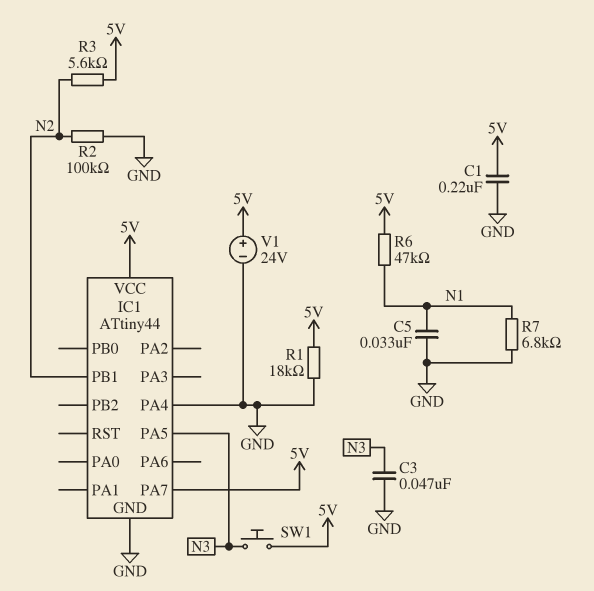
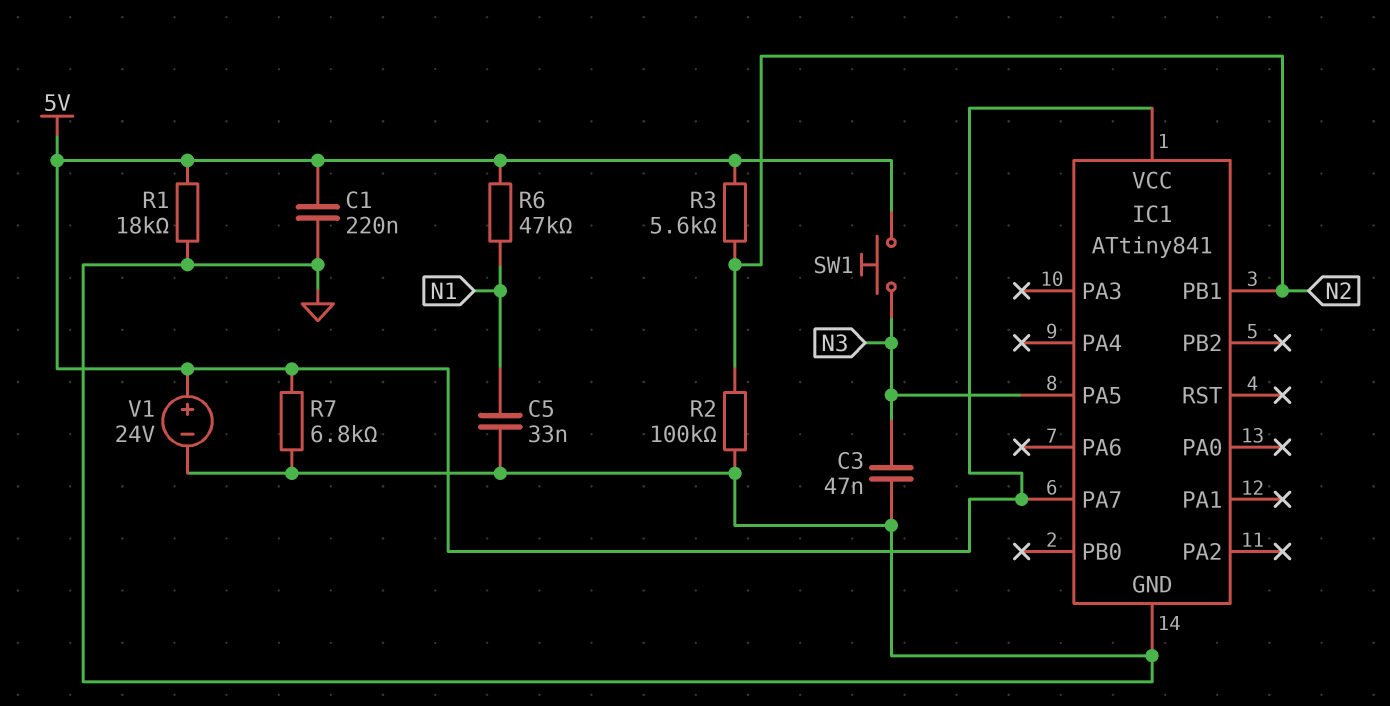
IC1: ATtiny44 -> ATtiny841
IC1 pin PA4: GND -> none
R7: 6.8k (GND, N1) -> 6.8k (5V, GND)

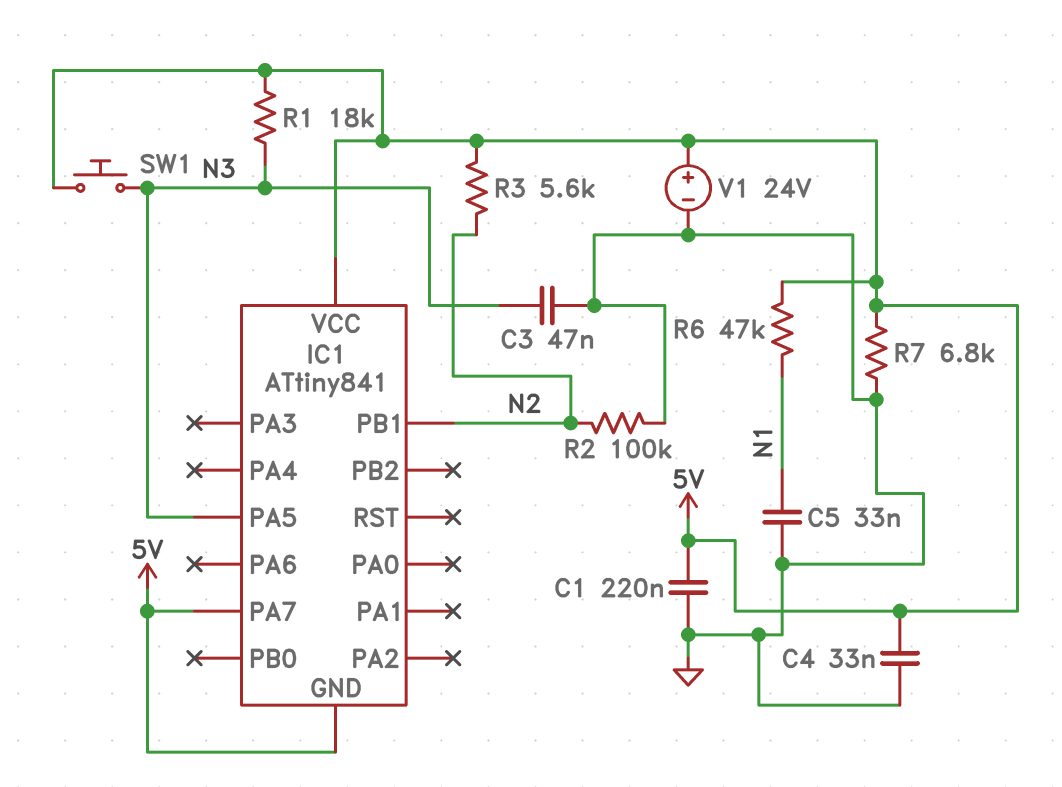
C4: none -> 33nF (5V, GND)
IC1 pin GND: GND -> 5V
R1: 18k (5V, GND) -> 18k (5V, N3)

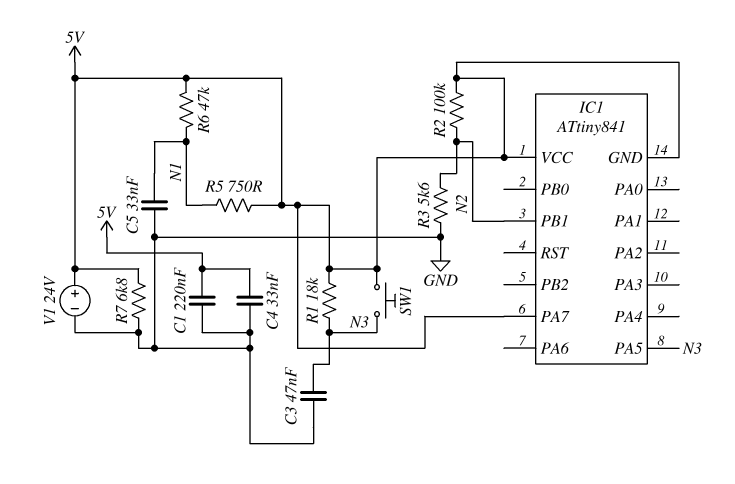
R2: 100k (GND, N2) -> 100k (5V, N2)
R3: 5.6k (5V, N2) -> 5.6k (GND, N2)
R5: none -> 750 (5V, N1)

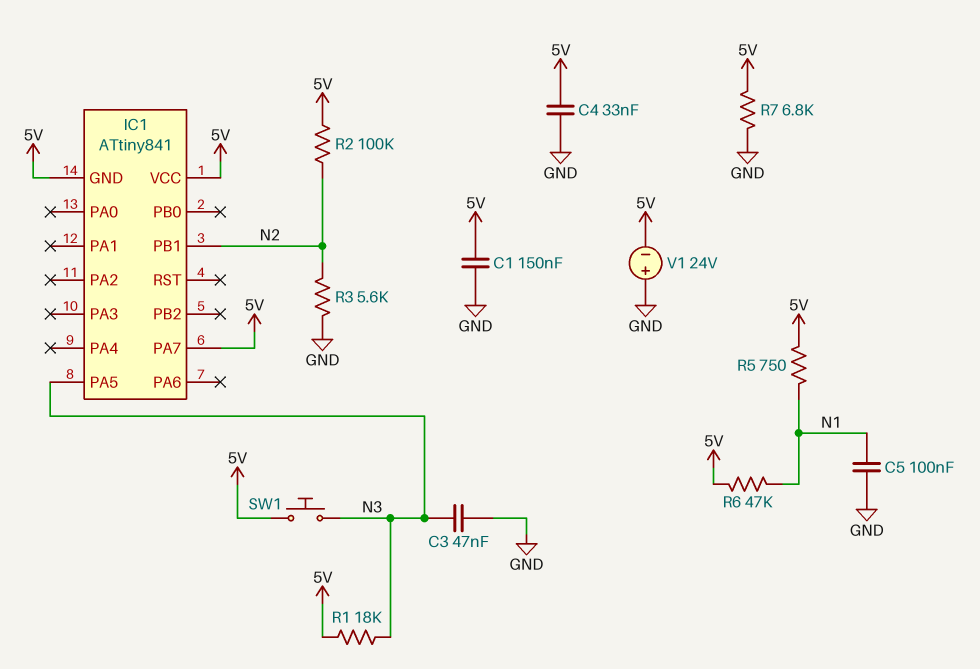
C1: 220nF (5V, GND) -> 150nF (5V, GND)
C5: 33nF (GND, N1) -> 100nF (GND, N1)
V1: 24V (plus 5V, minus GND) -> 24V (plus GND, minus 5V)

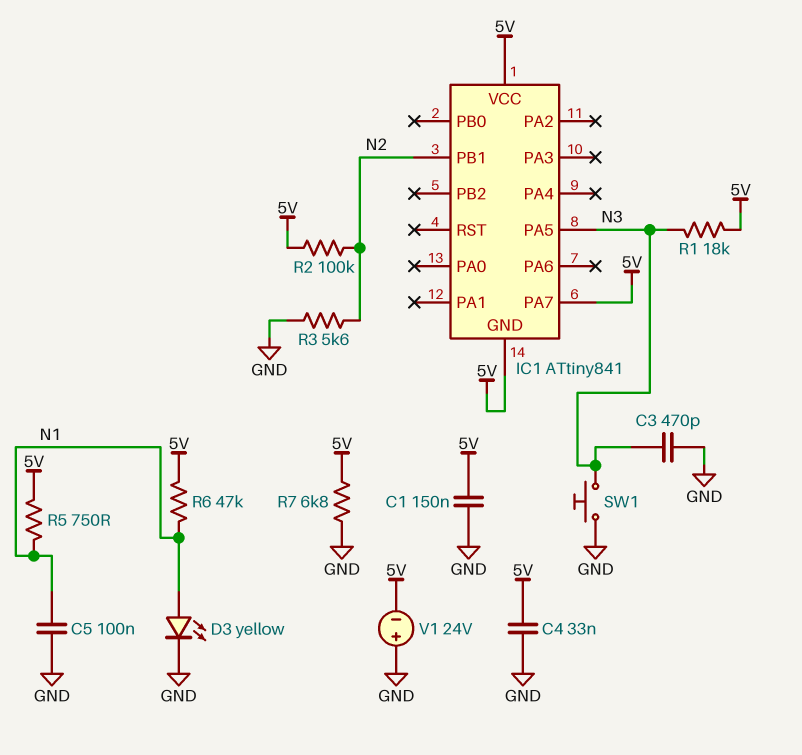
C3: 47nF (GND, N3) -> 470pF (GND, N3)
D3: none -> LED yellow (A N1, K GND)
SW1: button (5V, N3) -> button (GND, N3)

